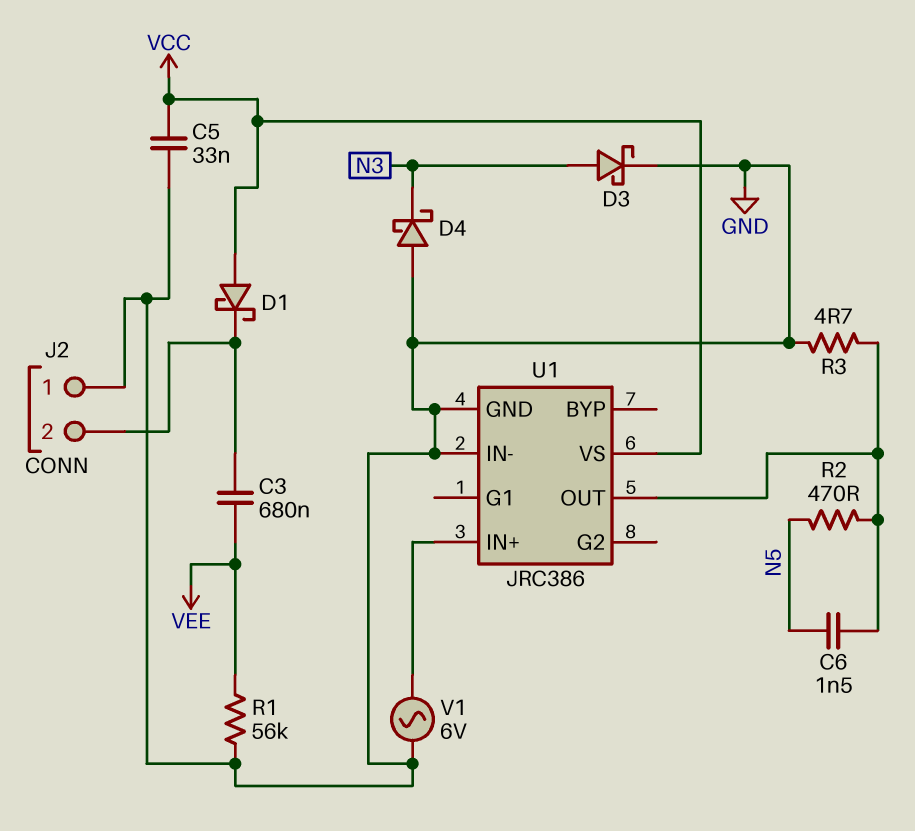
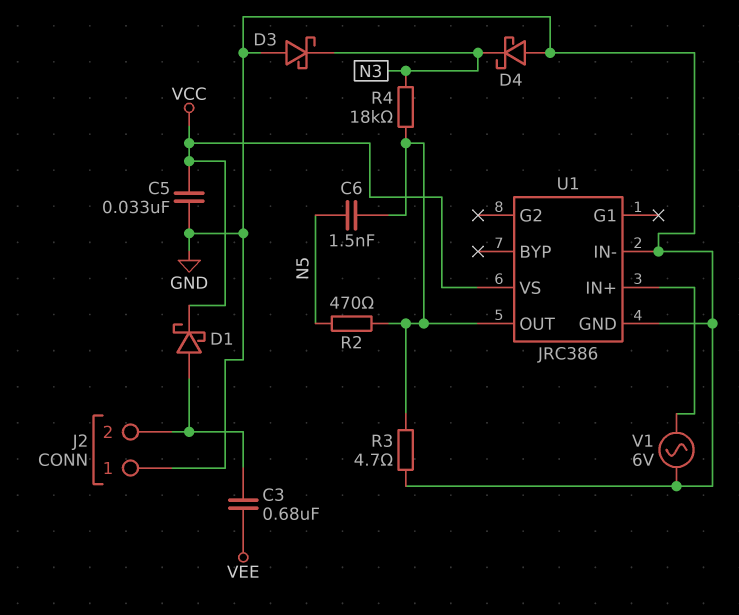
D1: schottky (A VCC, K J2/2) -> schottky (A J2/2, K VCC)
D3: schottky (A N3, K GND) -> schottky (A GND, K N3)
R1: 56k (GND, VEE) -> none
R4: none -> 18k (N3, U1/OUT)

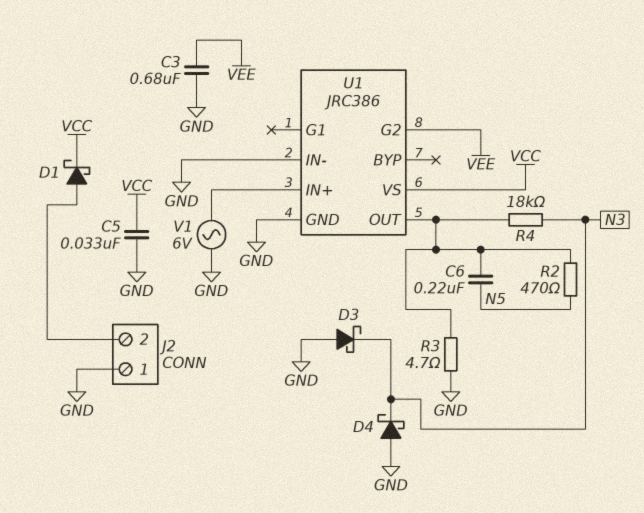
C3: 680nF (J2/2, VEE) -> 680nF (GND, VEE)
C6: 1.5nF (N5, U1/OUT) -> 220nF (N5, U1/OUT)
U1 pin G2: none -> VEE

